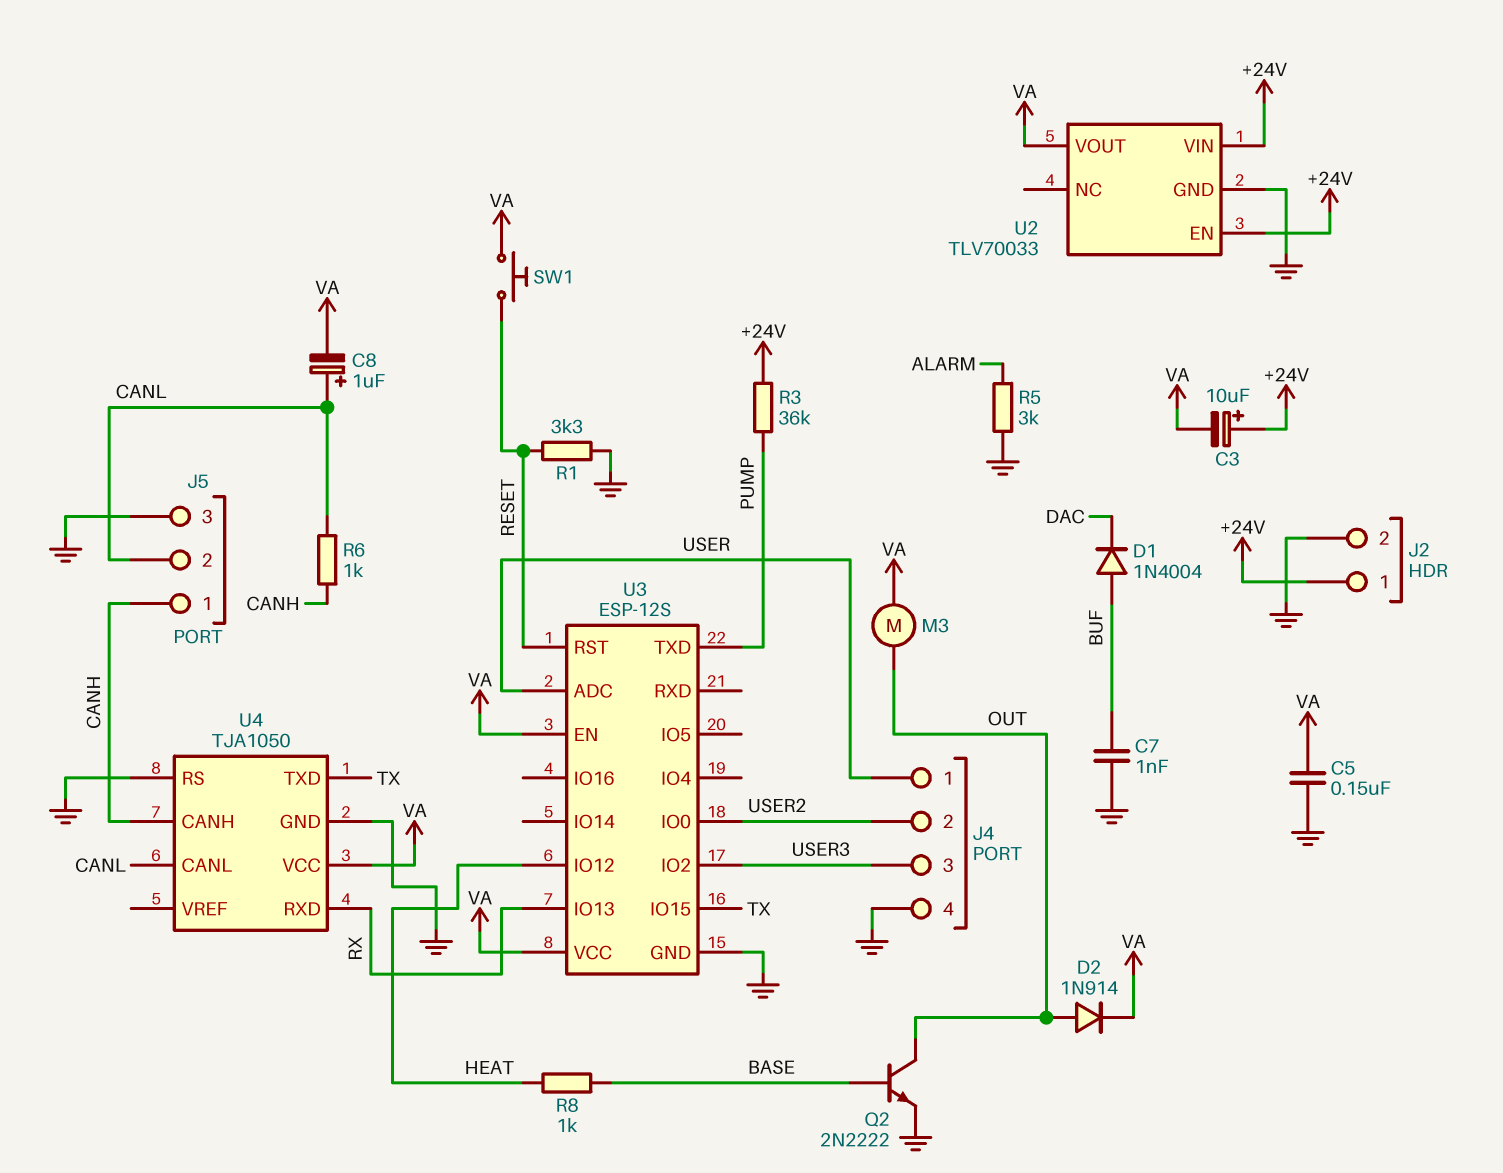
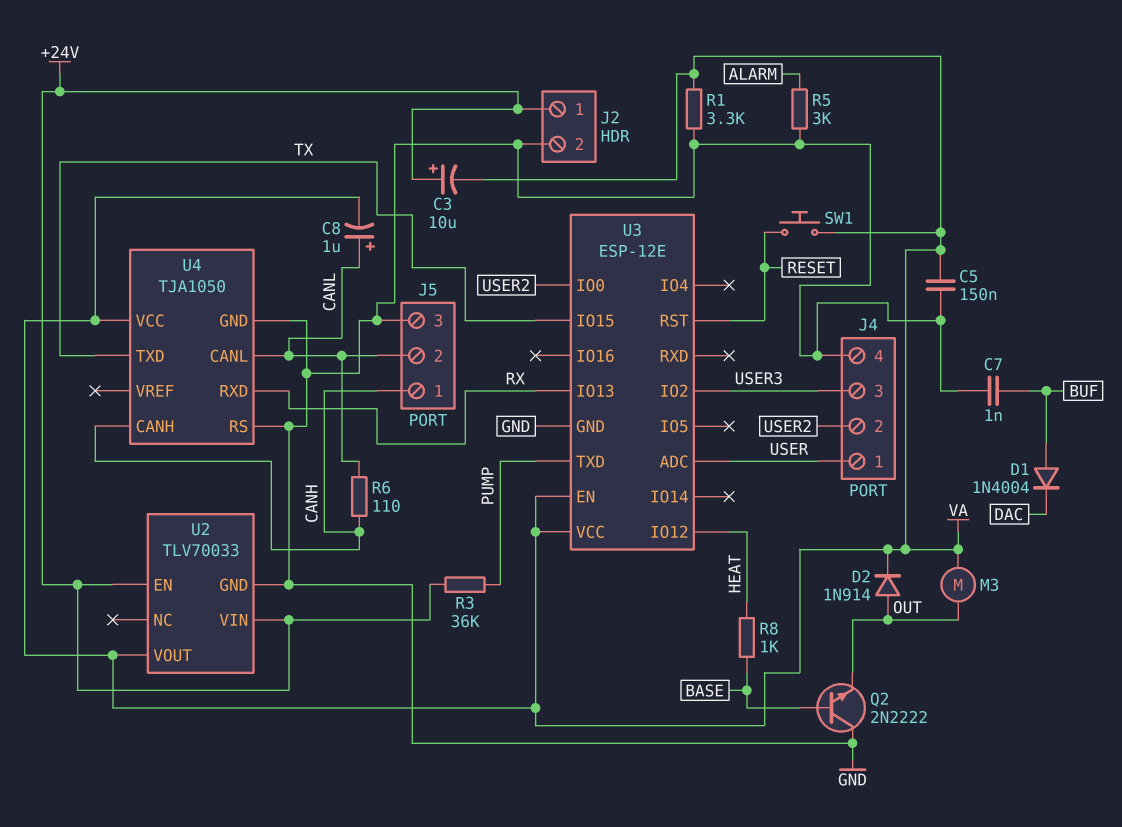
Q2: NPN 2N2222 (B BASE, C OUT, E GND) -> NPN 2N2222 (B BASE, C GND, E OUT)
R1: 3.3k (GND, RESET) -> 3.3k (GND, VA)
R6: 1k (CANH, CANL) -> 110 (CANH, CANL)
U3: ESP-12S -> ESP-12E

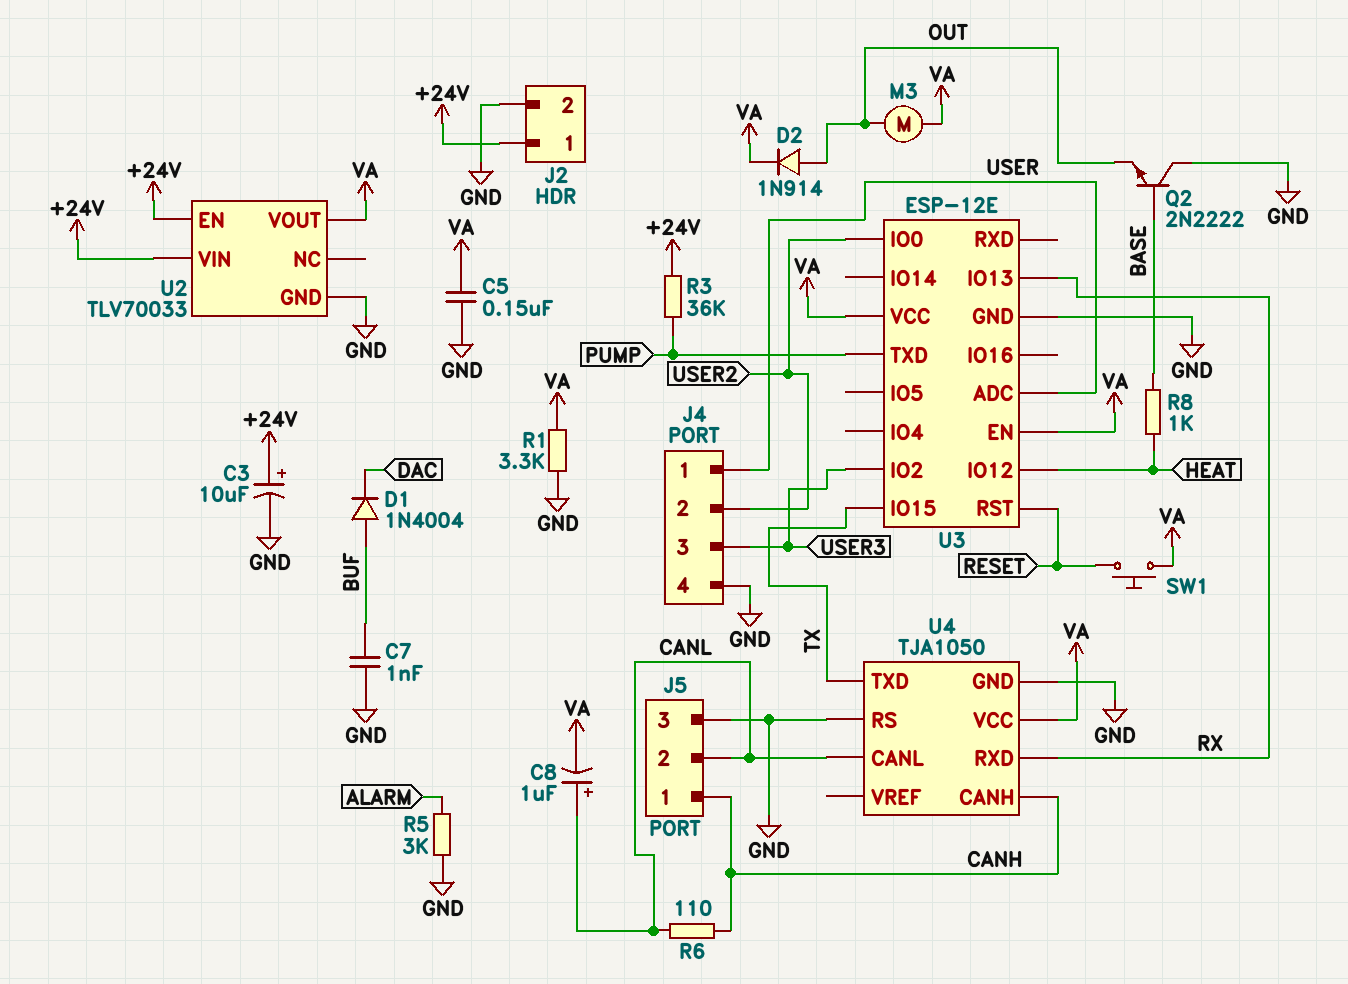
C3: 10uF (plus +24V, minus VA) -> 10uF (plus +24V, minus GND)

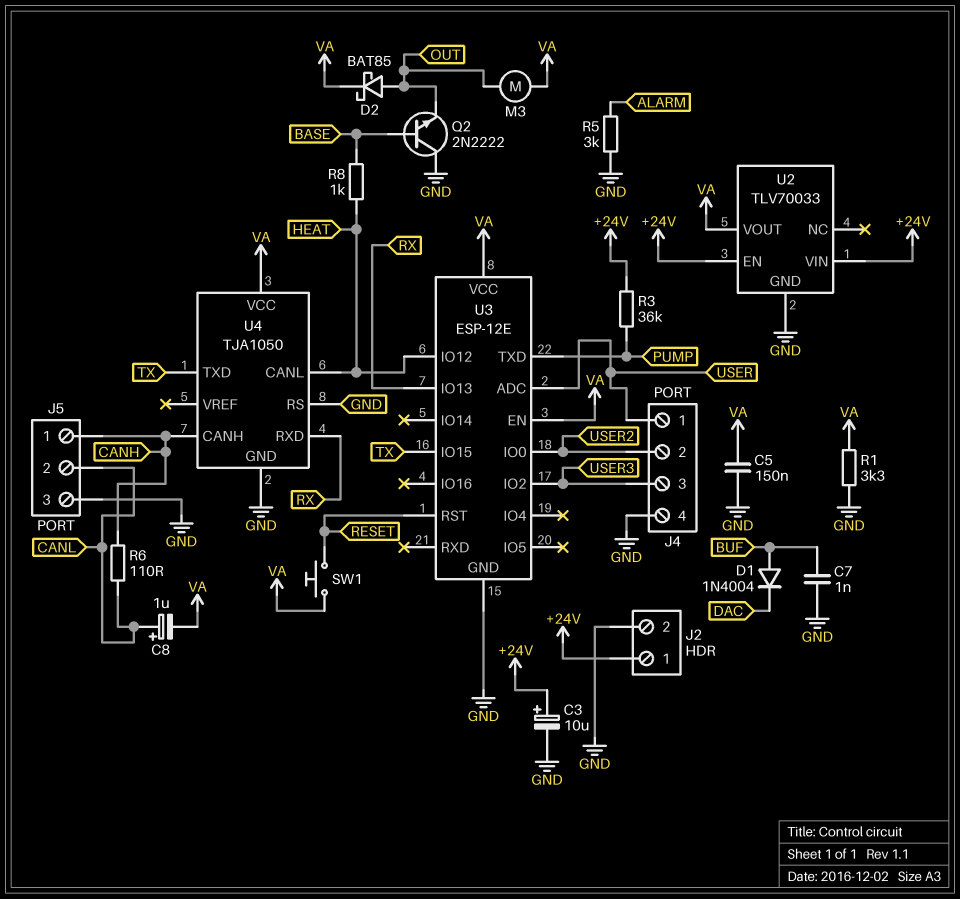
D2: diode 1N914 (A OUT, K VA) -> schottky BAT85 (A OUT, K VA)
U4 pin CANL: CANL -> HEAT

